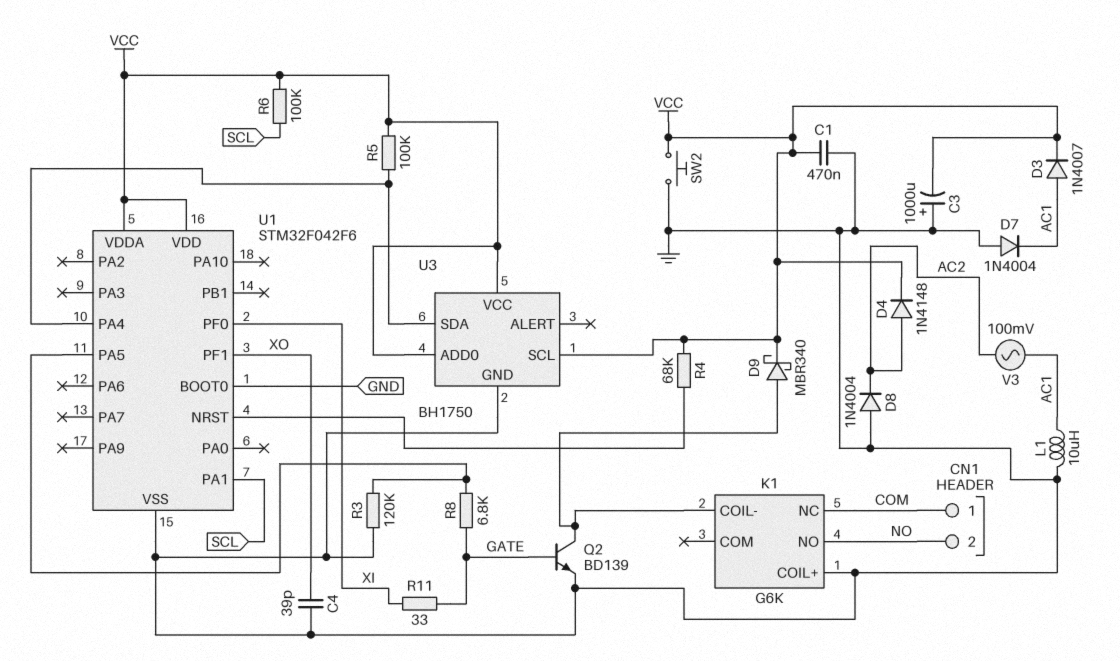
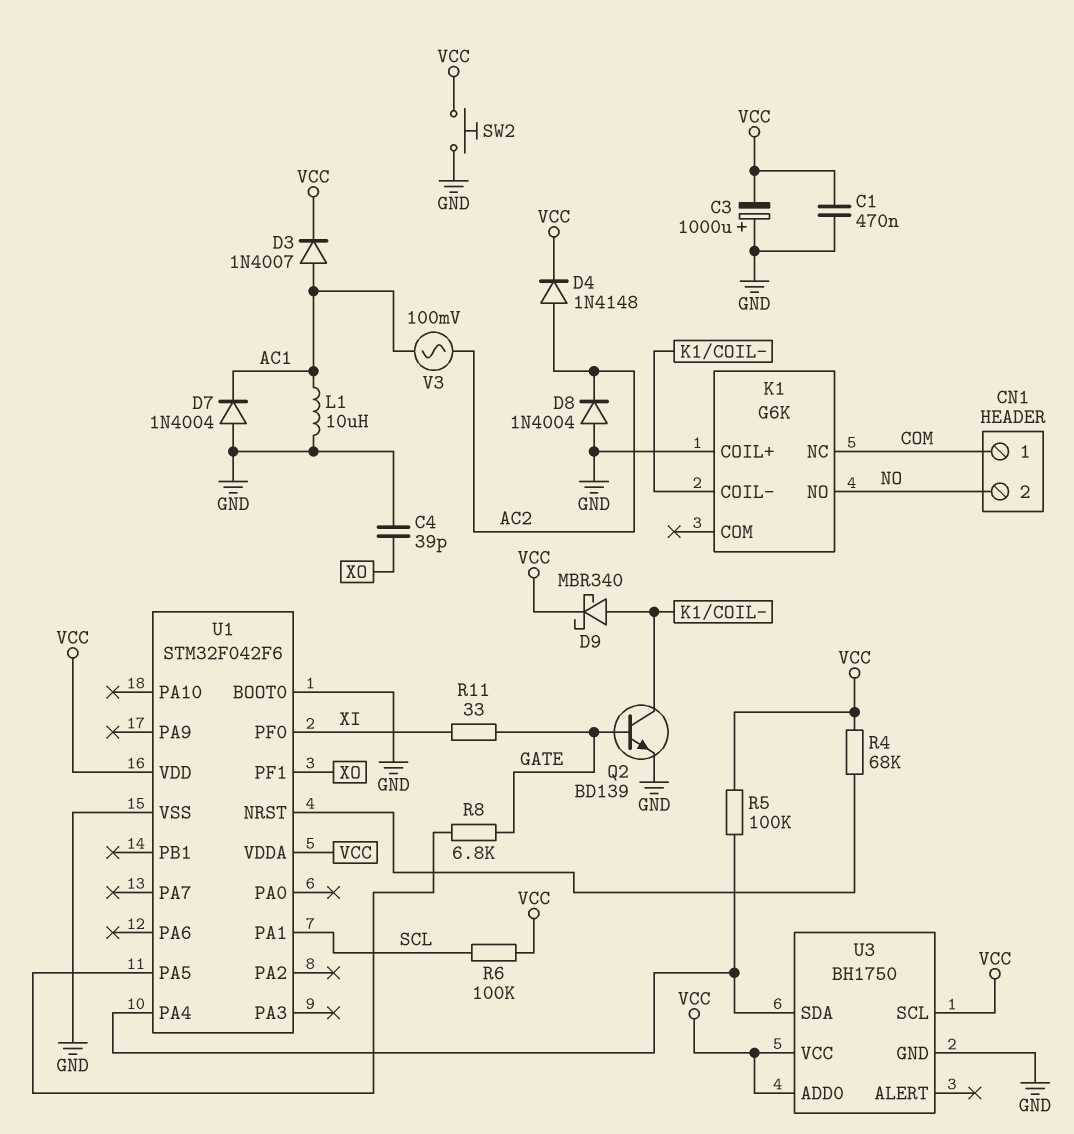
R3: 120k (GND, U1/PA5) -> none

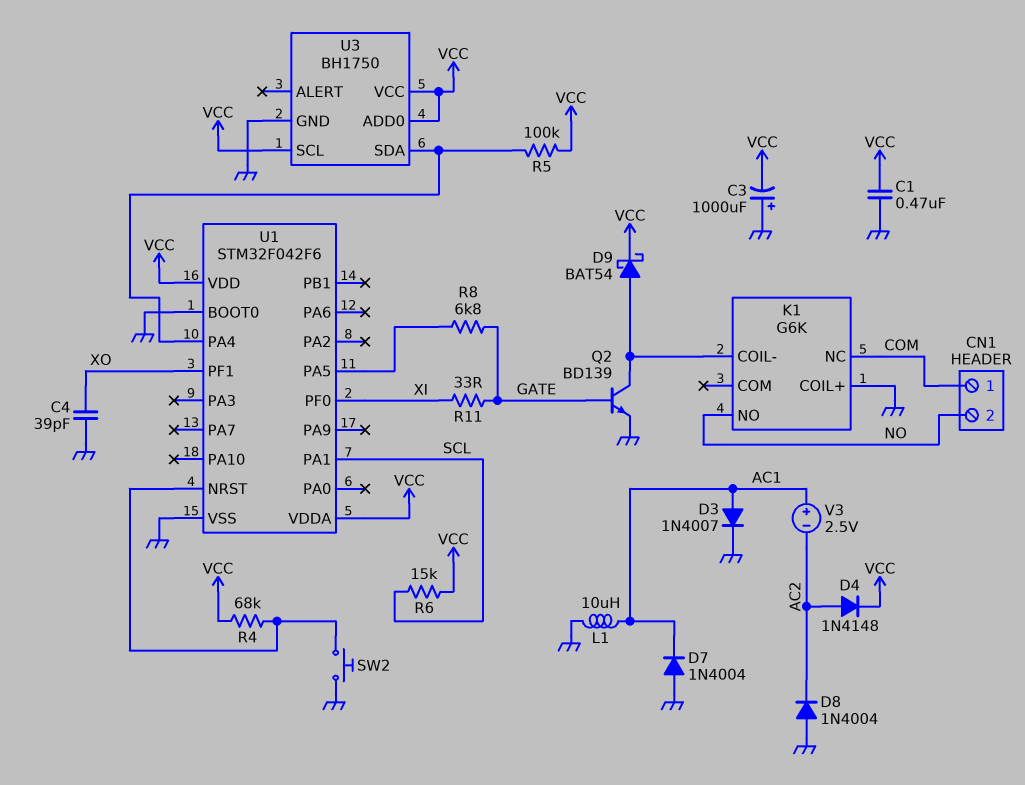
D3: diode 1N4007 (A AC1, K VCC) -> diode 1N4007 (A AC1, K GND)
D9: schottky MBR340 (A K1/COIL-, K VCC) -> schottky BAT54 (A K1/COIL-, K VCC)
R6: 100k (SCL, VCC) -> 15k (SCL, VCC)
SW2: button (GND, VCC) -> button (GND, U1/NRST)
V3: AC 100mV (AC1, AC2) -> 2.5V (plus AC1, minus AC2)

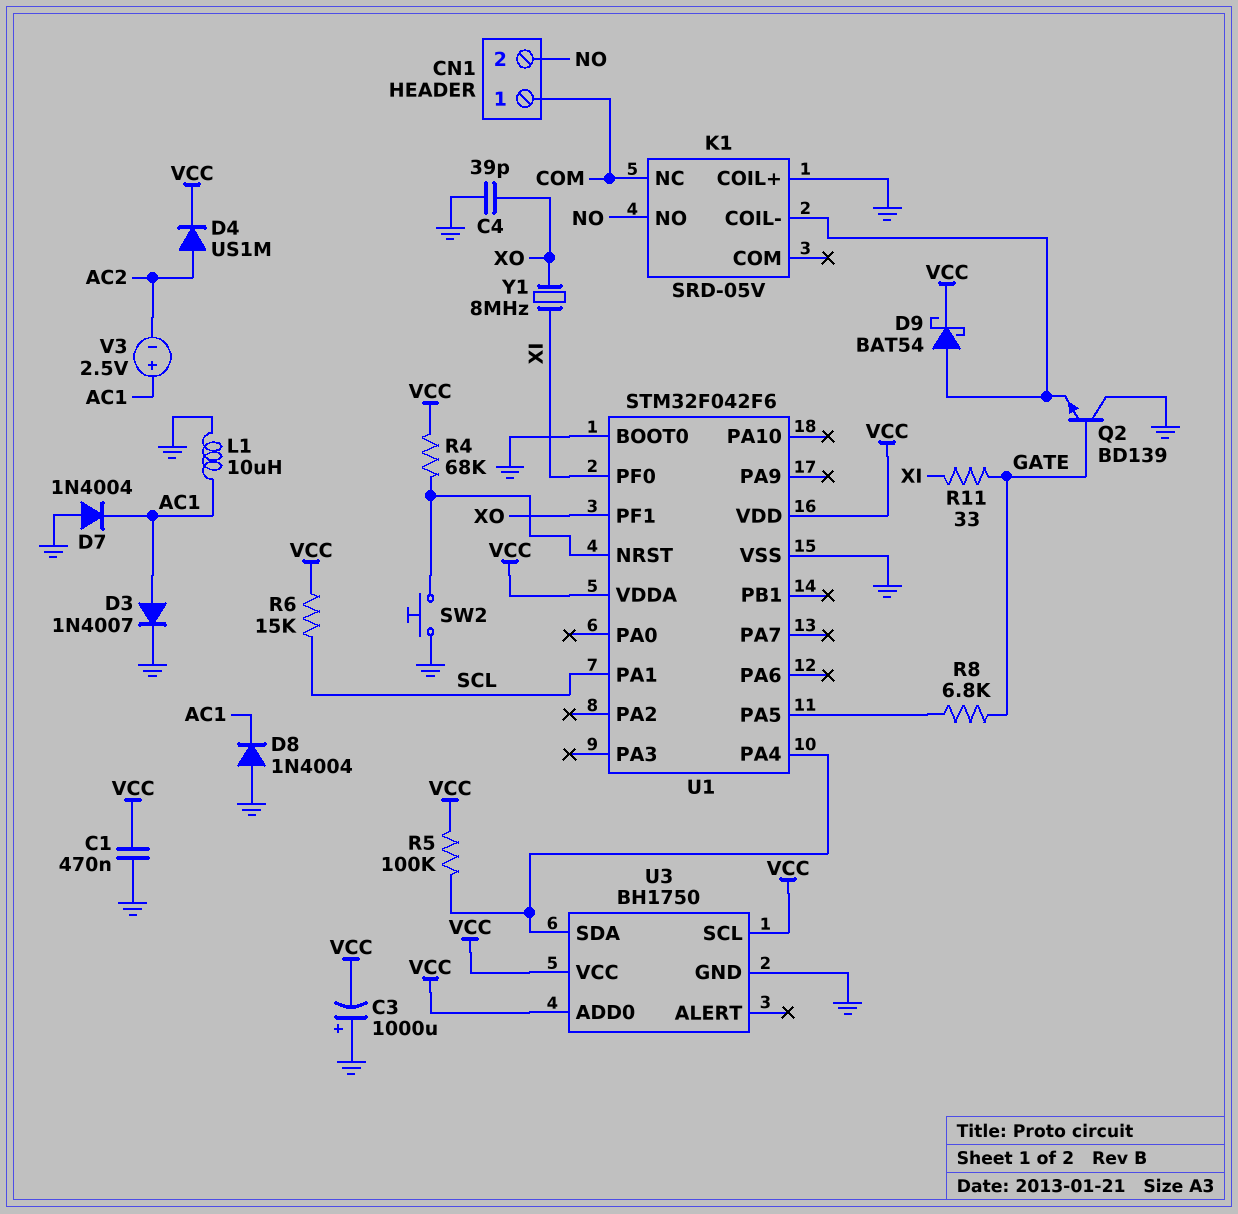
D4: diode 1N4148 (A AC2, K VCC) -> diode US1M (A AC2, K VCC)
D8: diode 1N4004 (A GND, K AC2) -> diode 1N4004 (A GND, K AC1)
K1: G6K -> SRD-05V
Q2: NPN BD139 (B GATE, C K1/COIL-, E GND) -> NPN BD139 (B GATE, C GND, E K1/COIL-)
Y1: none -> 8MHz (XI, XO)

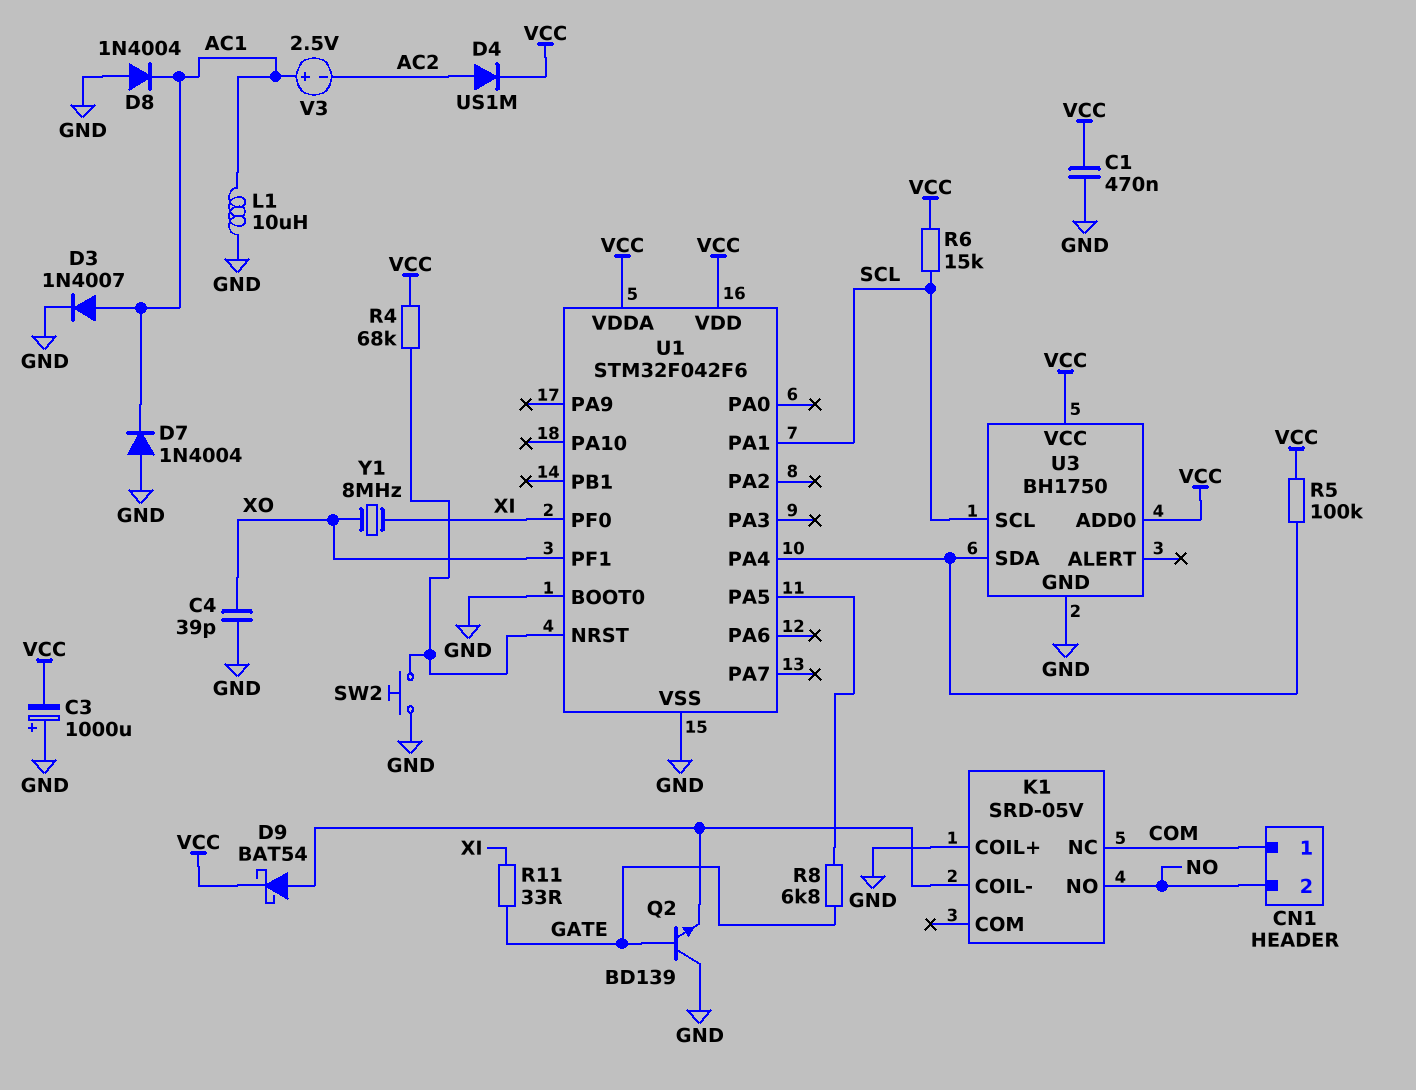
U3 pin SCL: VCC -> SCL

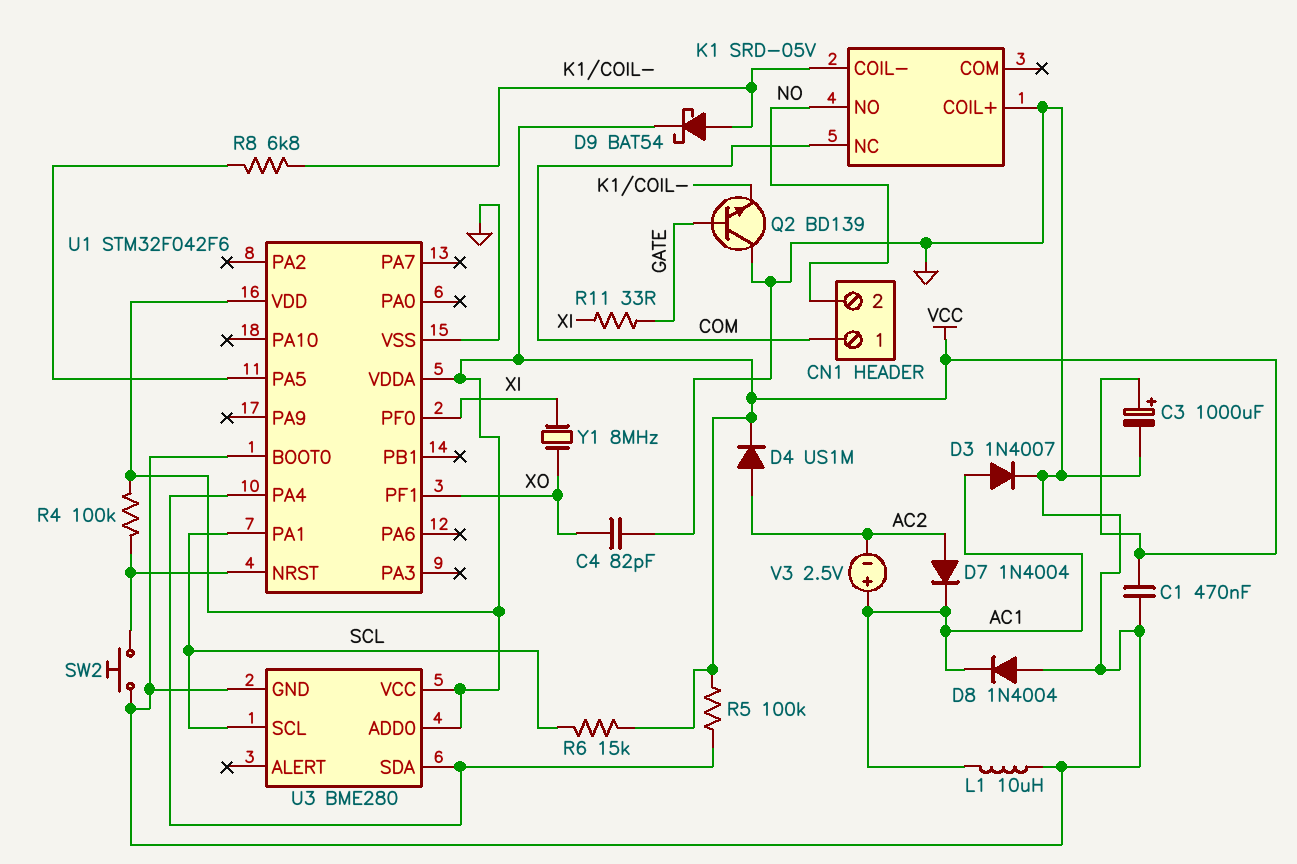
C3: 1000uF (plus GND, minus VCC) -> 1000uF (plus VCC, minus GND)
C4: 39pF (GND, XO) -> 82pF (GND, XO)
D7: diode 1N4004 (A GND, K AC1) -> diode 1N4004 (A AC2, K AC1)
R4: 68k (U1/NRST, VCC) -> 100k (U1/NRST, VCC)
R8: 6.8k (GATE, U1/PA5) -> 6.8k (K1/COIL-, U1/PA5)
U3: BH1750 -> BME280

